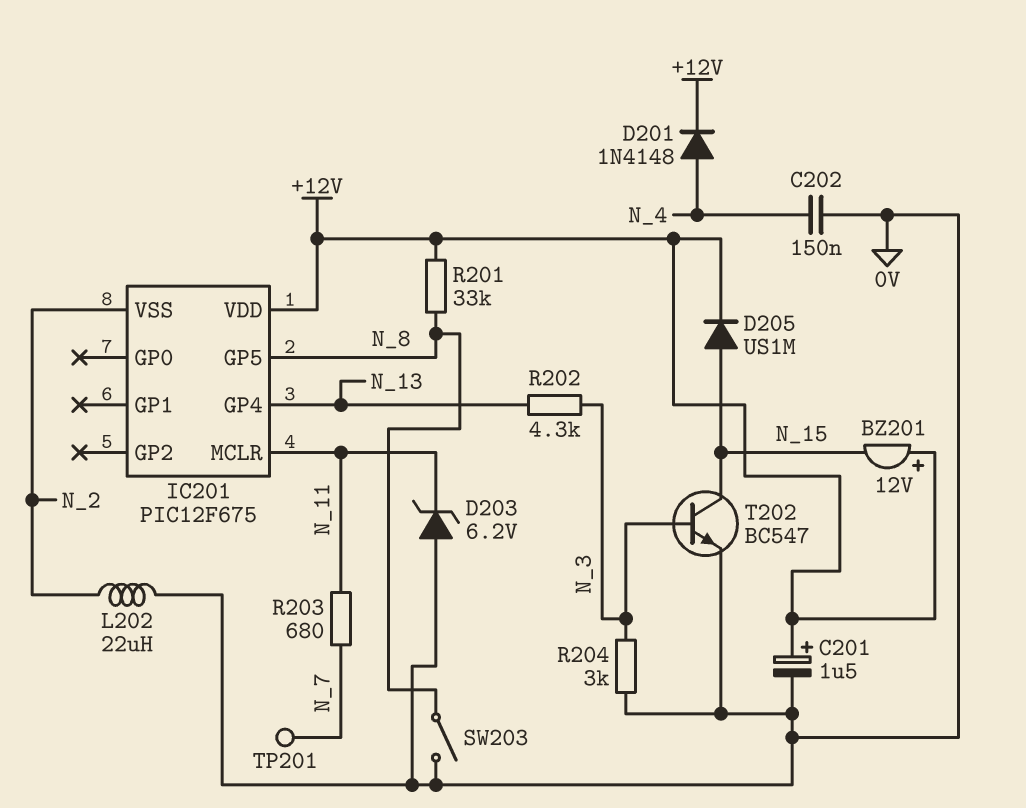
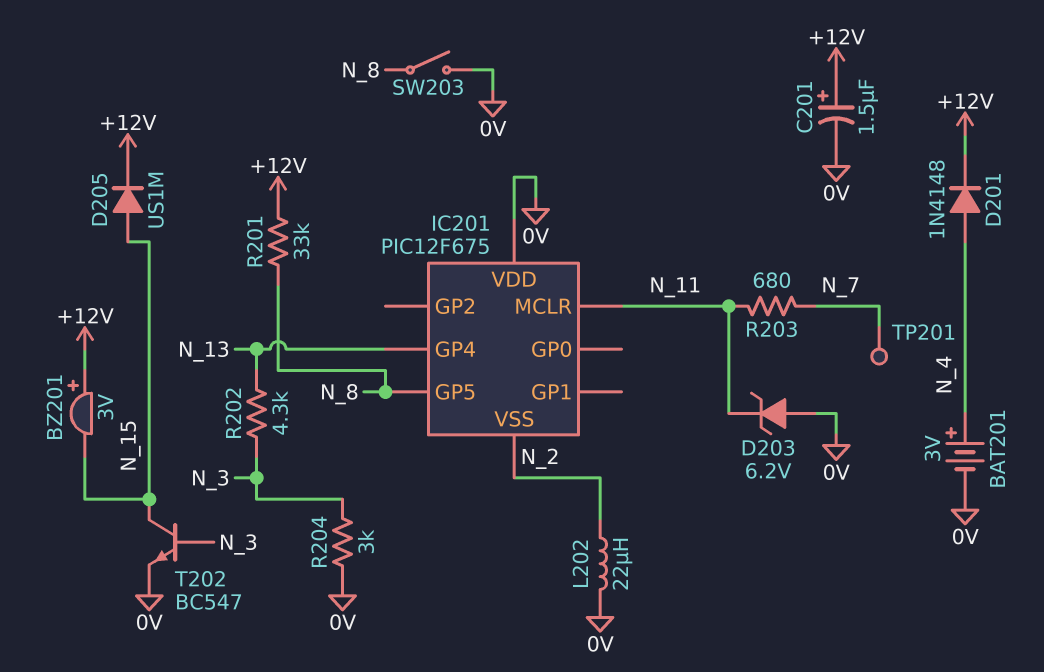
BAT201: none -> 3V (plus N_4, minus 0V)
BZ201: buzzer 12V (plus +12V, minus N_15) -> buzzer 3V (plus +12V, minus N_15)
C202: 150nF (0V, N_4) -> none
IC201 pin VDD: +12V -> 0V

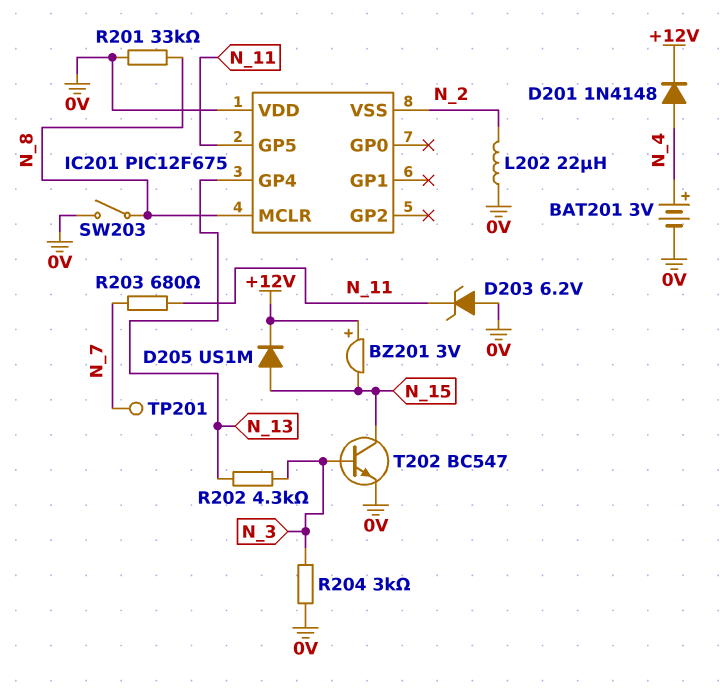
C201: 1.5uF (plus +12V, minus 0V) -> none
IC201 pin GP5: N_8 -> N_11
IC201 pin MCLR: N_11 -> N_8
R201: 33k (+12V, N_8) -> 33k (0V, N_8)

